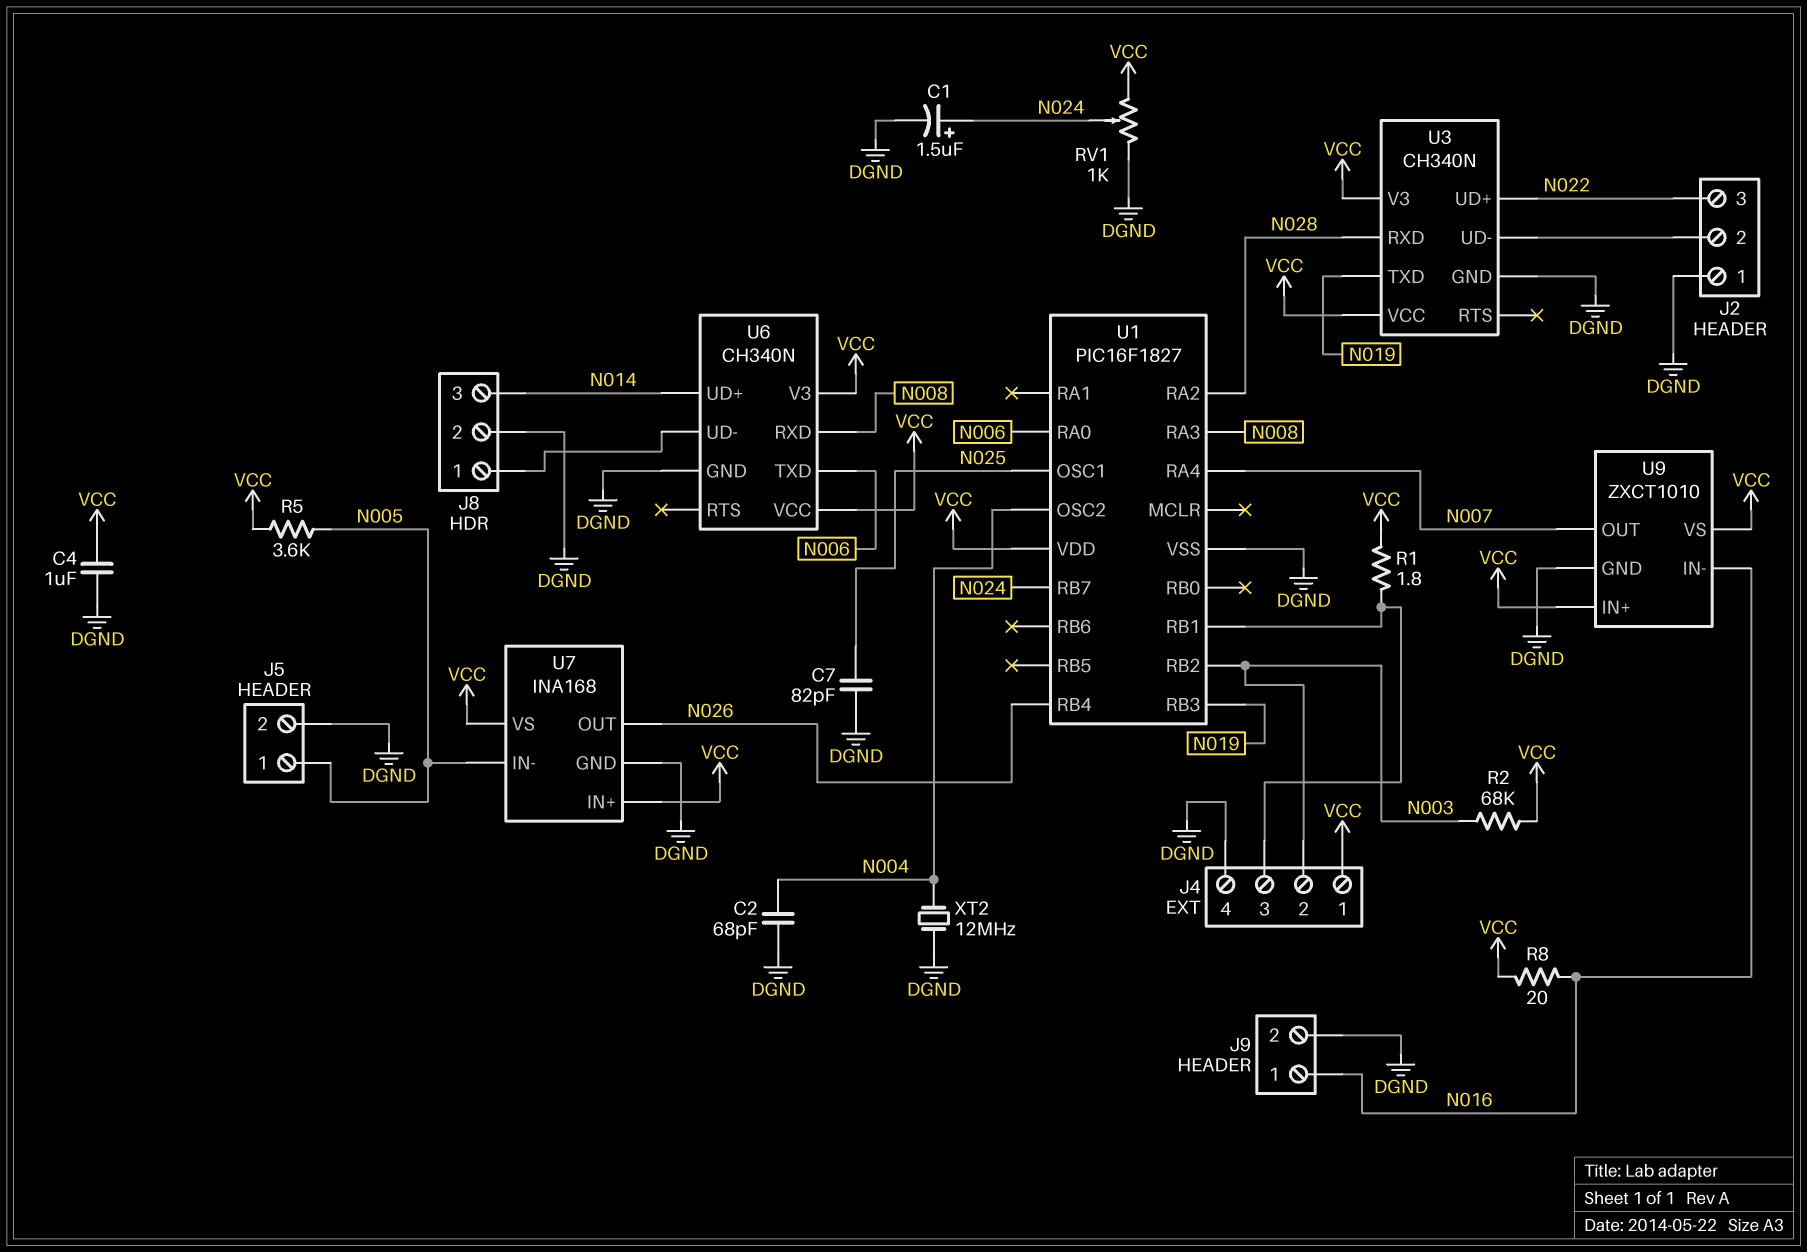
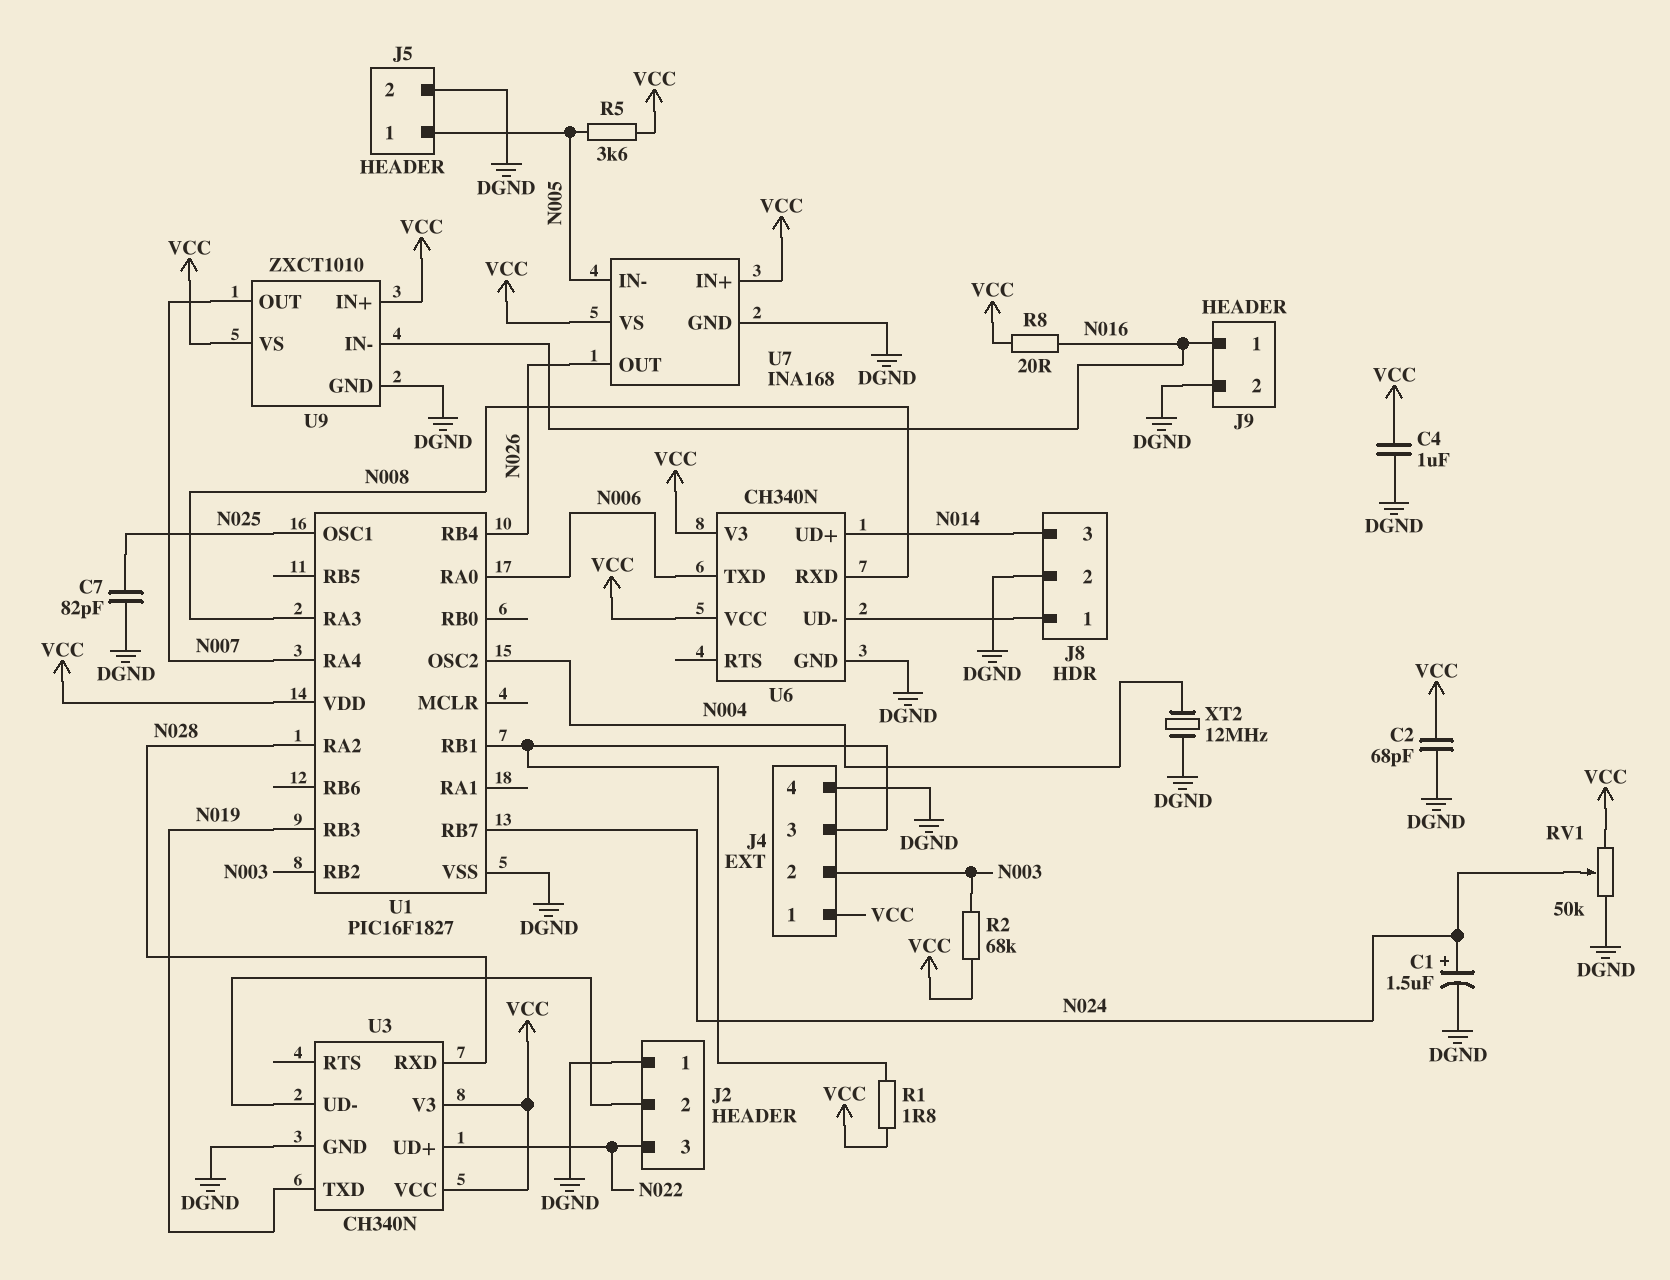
C2: 68pF (DGND, N004) -> 68pF (DGND, VCC)
RV1: 1k (DGND, VCC, wiper N024) -> 50k (DGND, VCC, wiper N024)

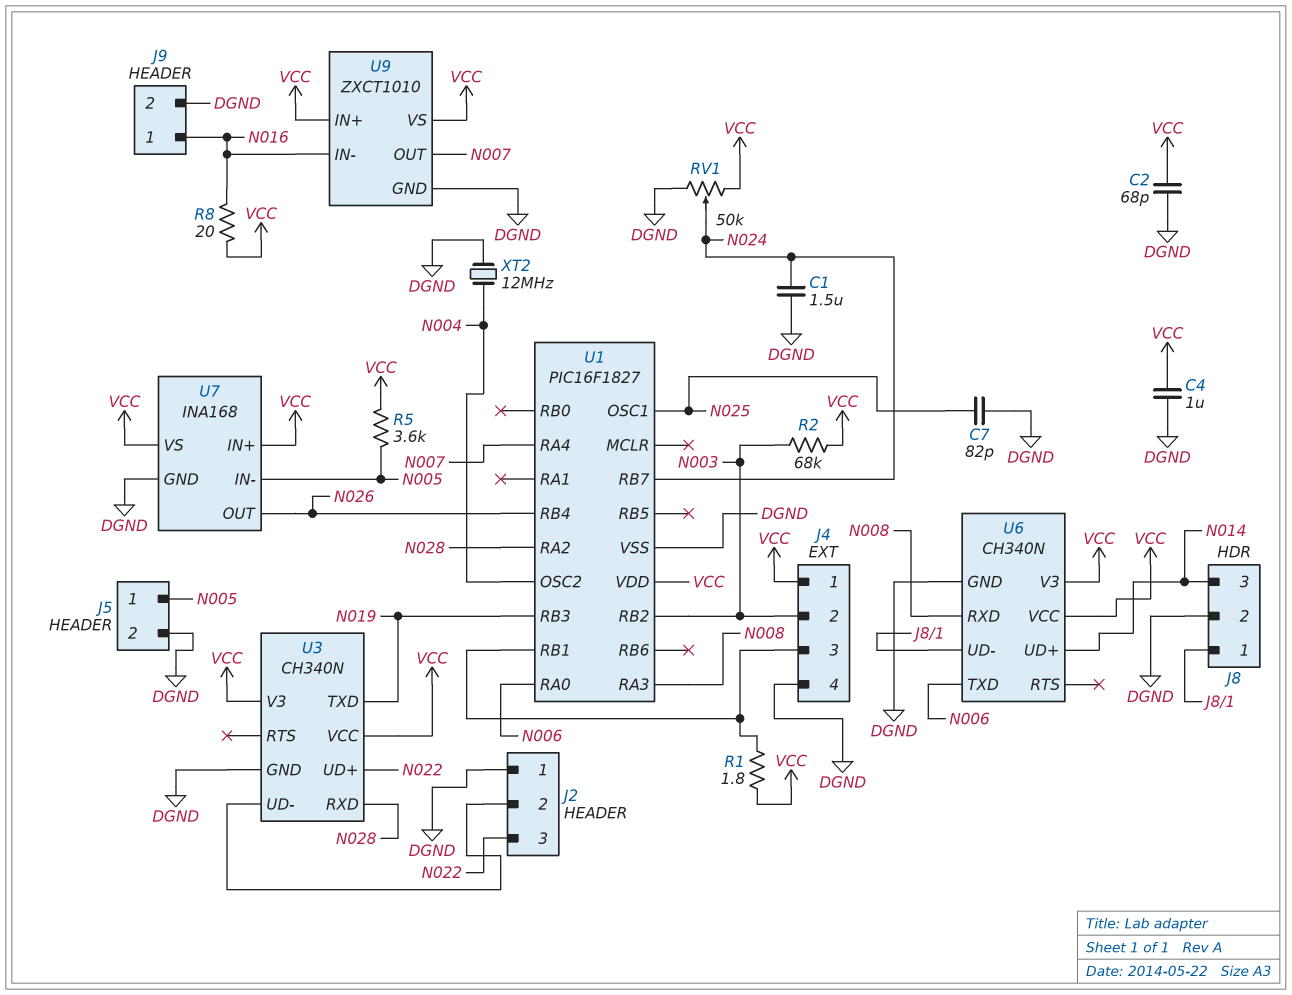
C1: 1.5uF (plus N024, minus DGND) -> 1.5uF (DGND, N024)

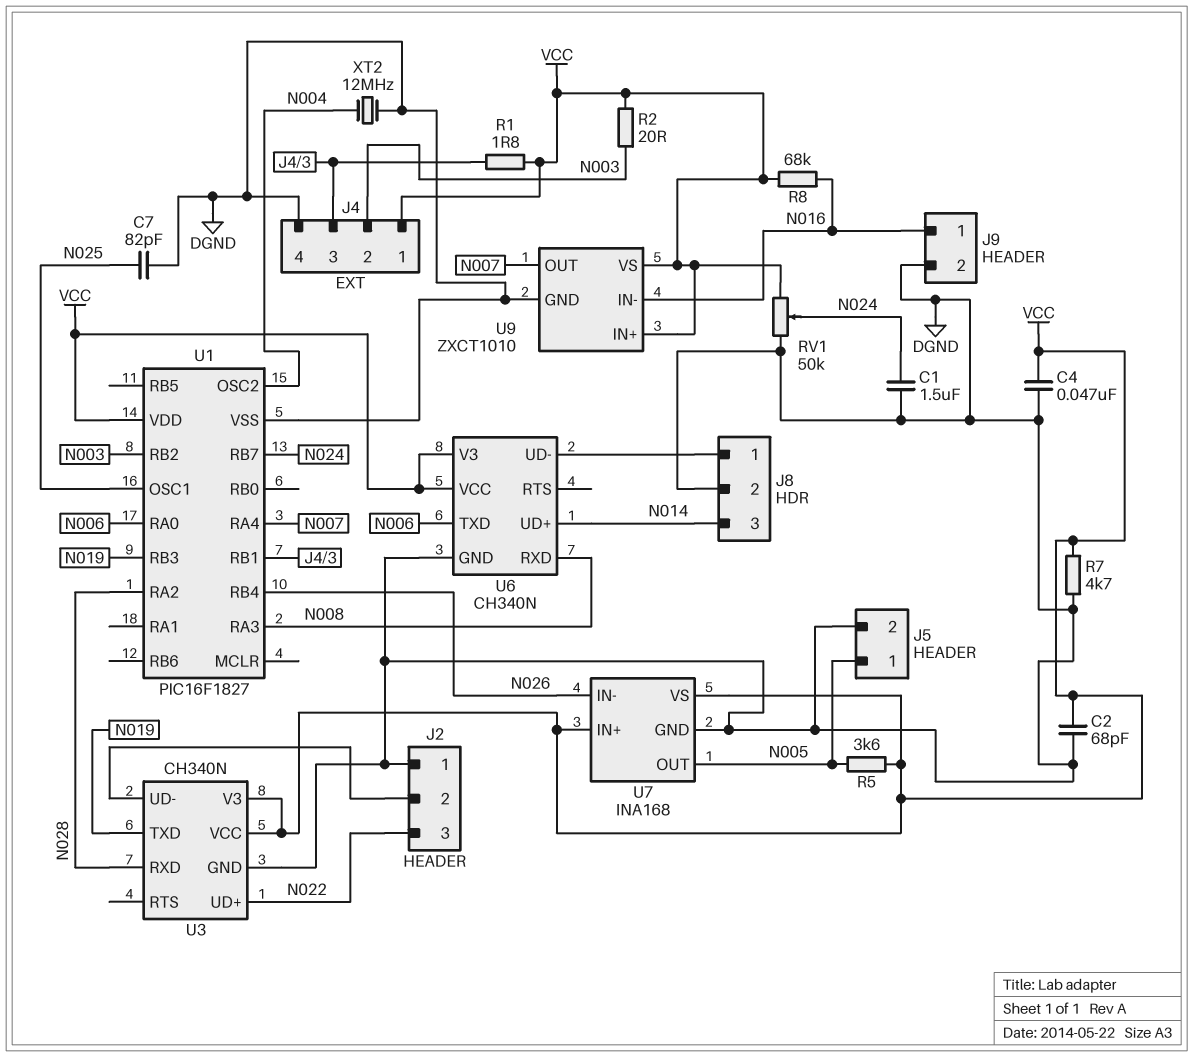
C4: 1uF (DGND, VCC) -> 47nF (DGND, VCC)
R2: 68k (N003, VCC) -> 20 (N003, VCC)
R7: none -> 4.7k (DGND, VCC)
R8: 20 (N016, VCC) -> 68k (N016, VCC)
U7 pin IN-: N005 -> N026
U7 pin OUT: N026 -> N005

